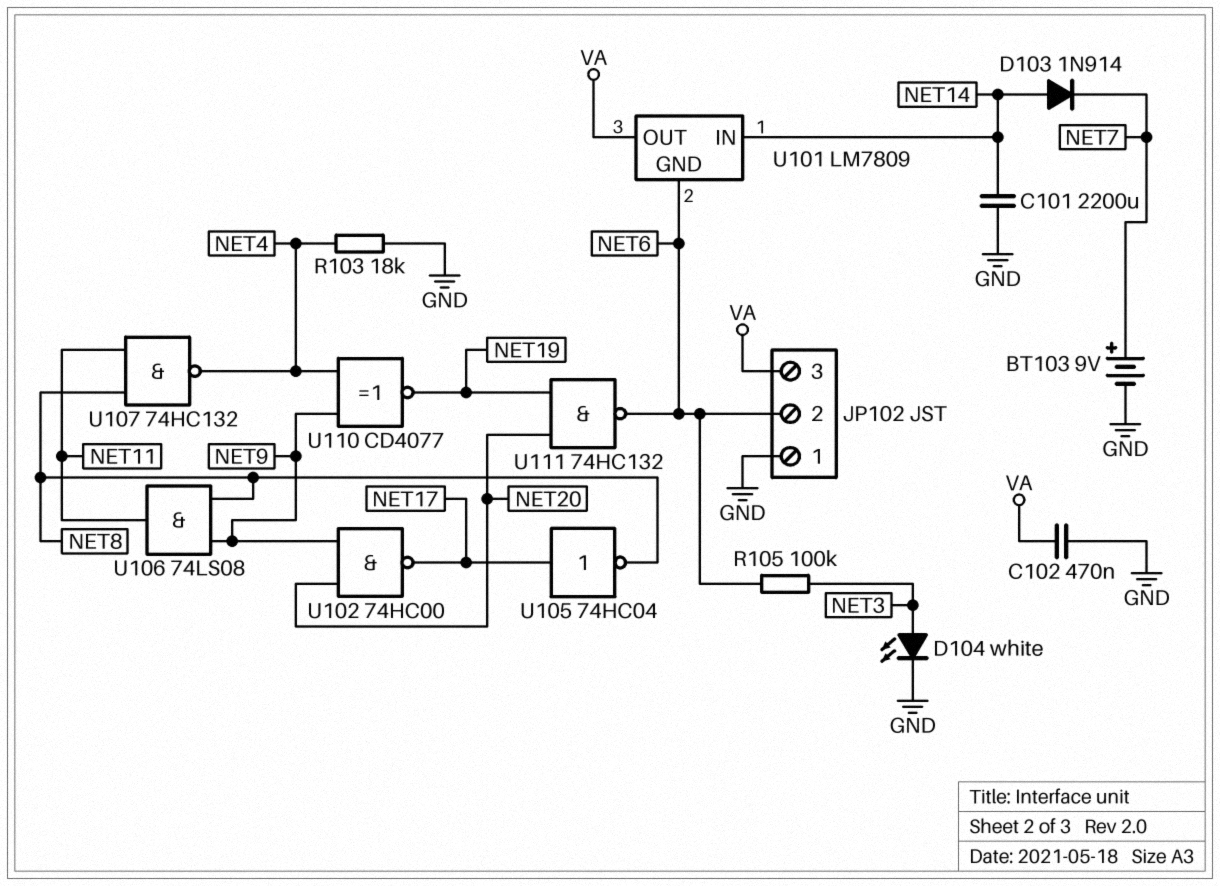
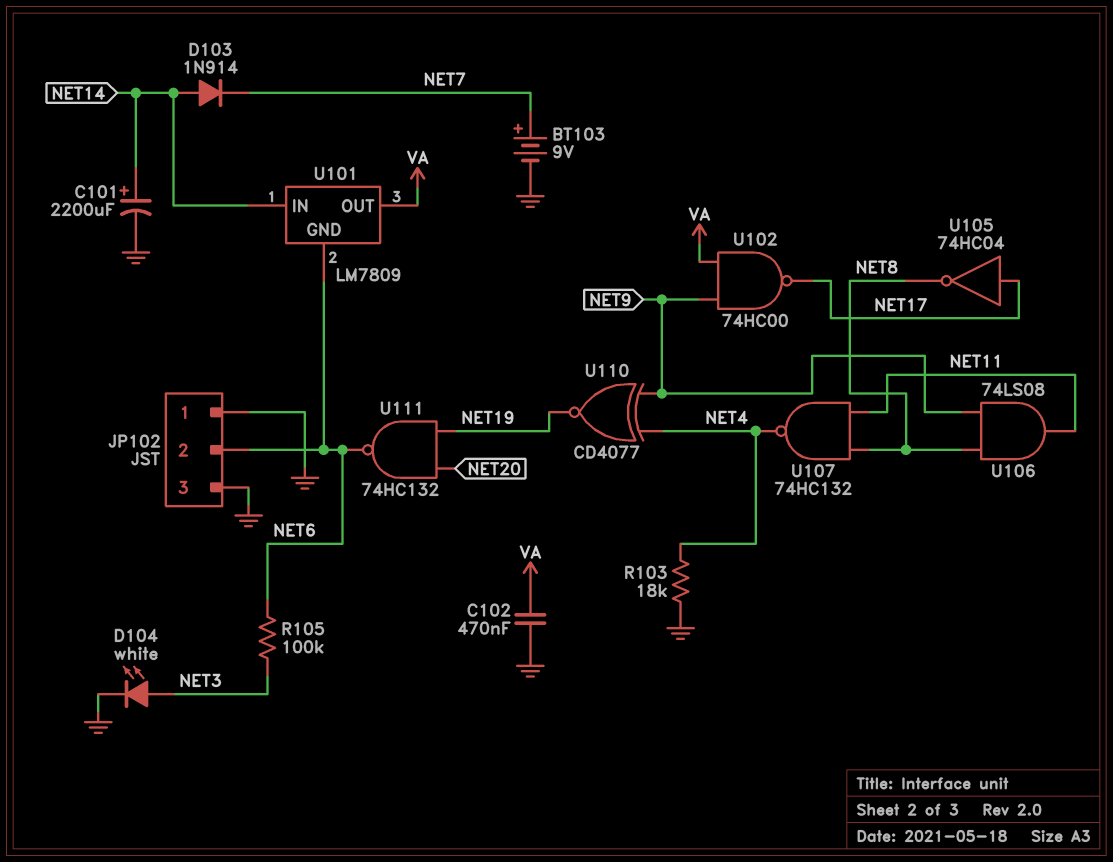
C101: 2200uF (GND, NET14) -> 2200uF (plus NET14, minus GND)
JP102 pin 3: VA -> GND
U102: NAND 74HC00 (in NET9, in NET20, out NET17) -> NAND 74HC00 (in NET9, in VA, out NET17)

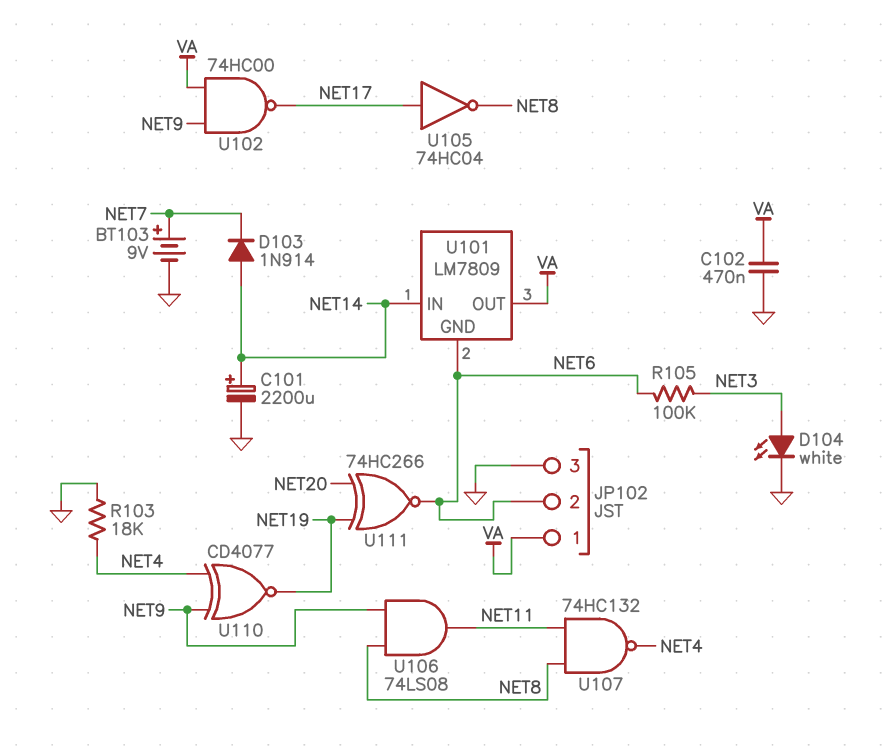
JP102 pin 1: GND -> VA
U111: NAND 74HC132 (in NET19, in NET20, out NET6) -> XNOR 74HC266 (in NET19, in NET20, out NET6)

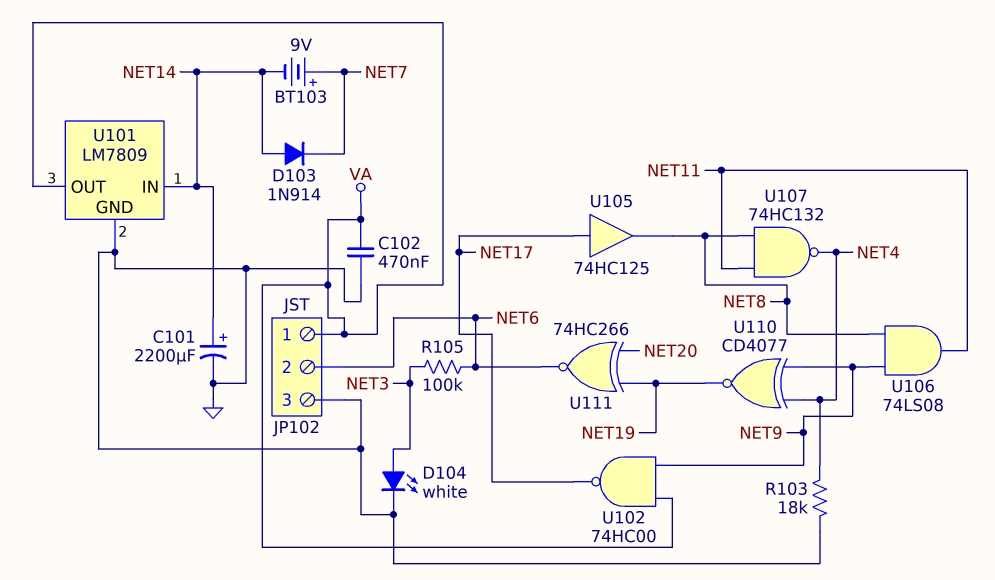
BT103: 9V (plus NET7, minus GND) -> 9V (plus NET7, minus NET14)
U101 pin GND: NET6 -> GND
U105: NOT 74HC04 (in NET17, out NET8) -> buffer 74HC125 (in NET17, out NET8)

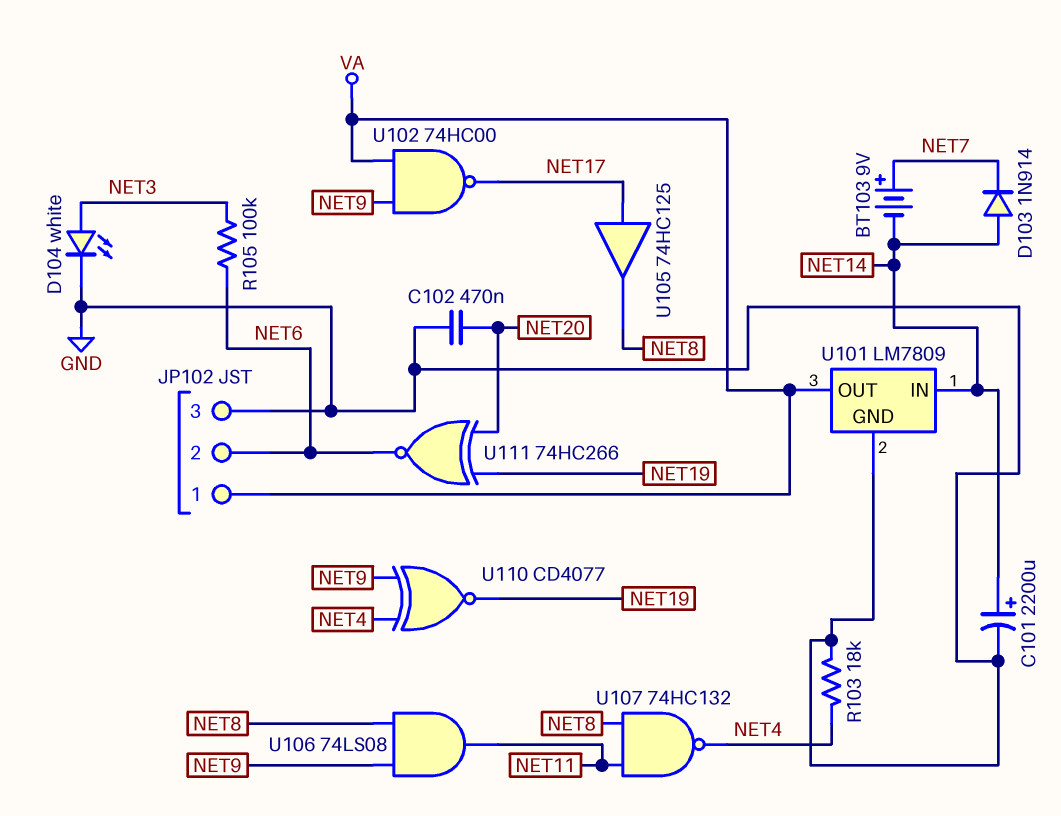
C102: 470nF (GND, VA) -> 470nF (GND, NET20)

